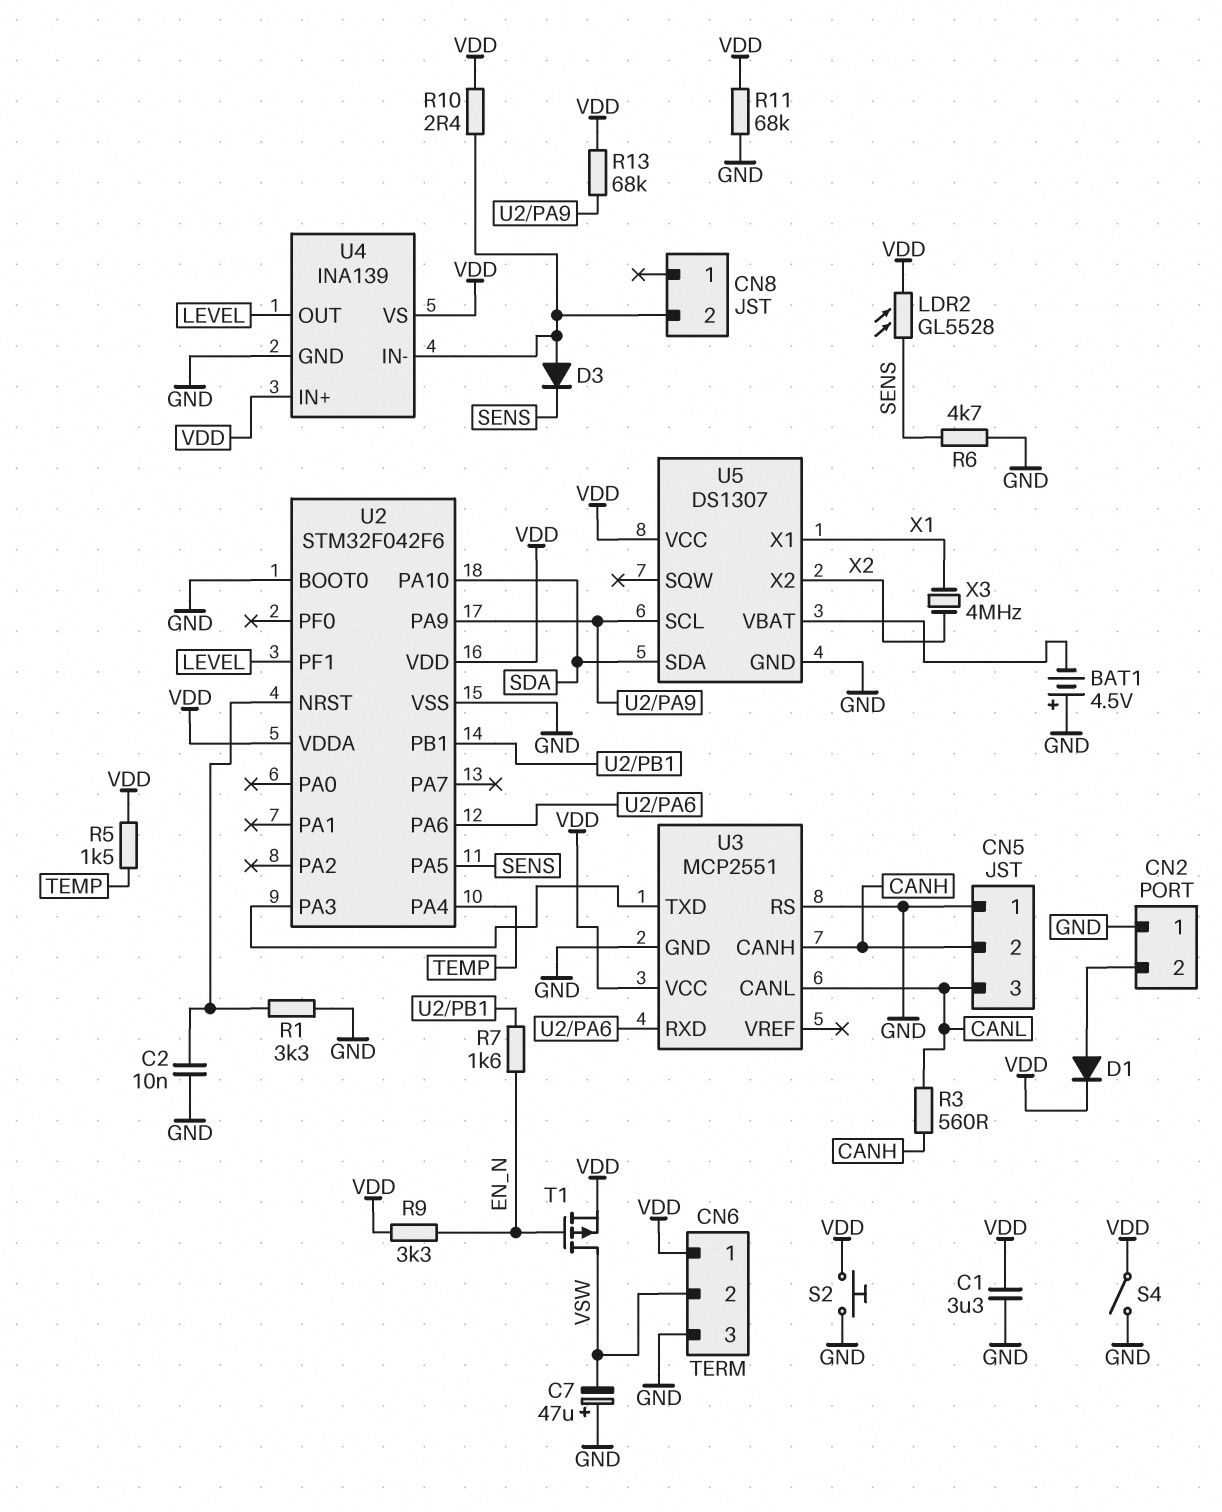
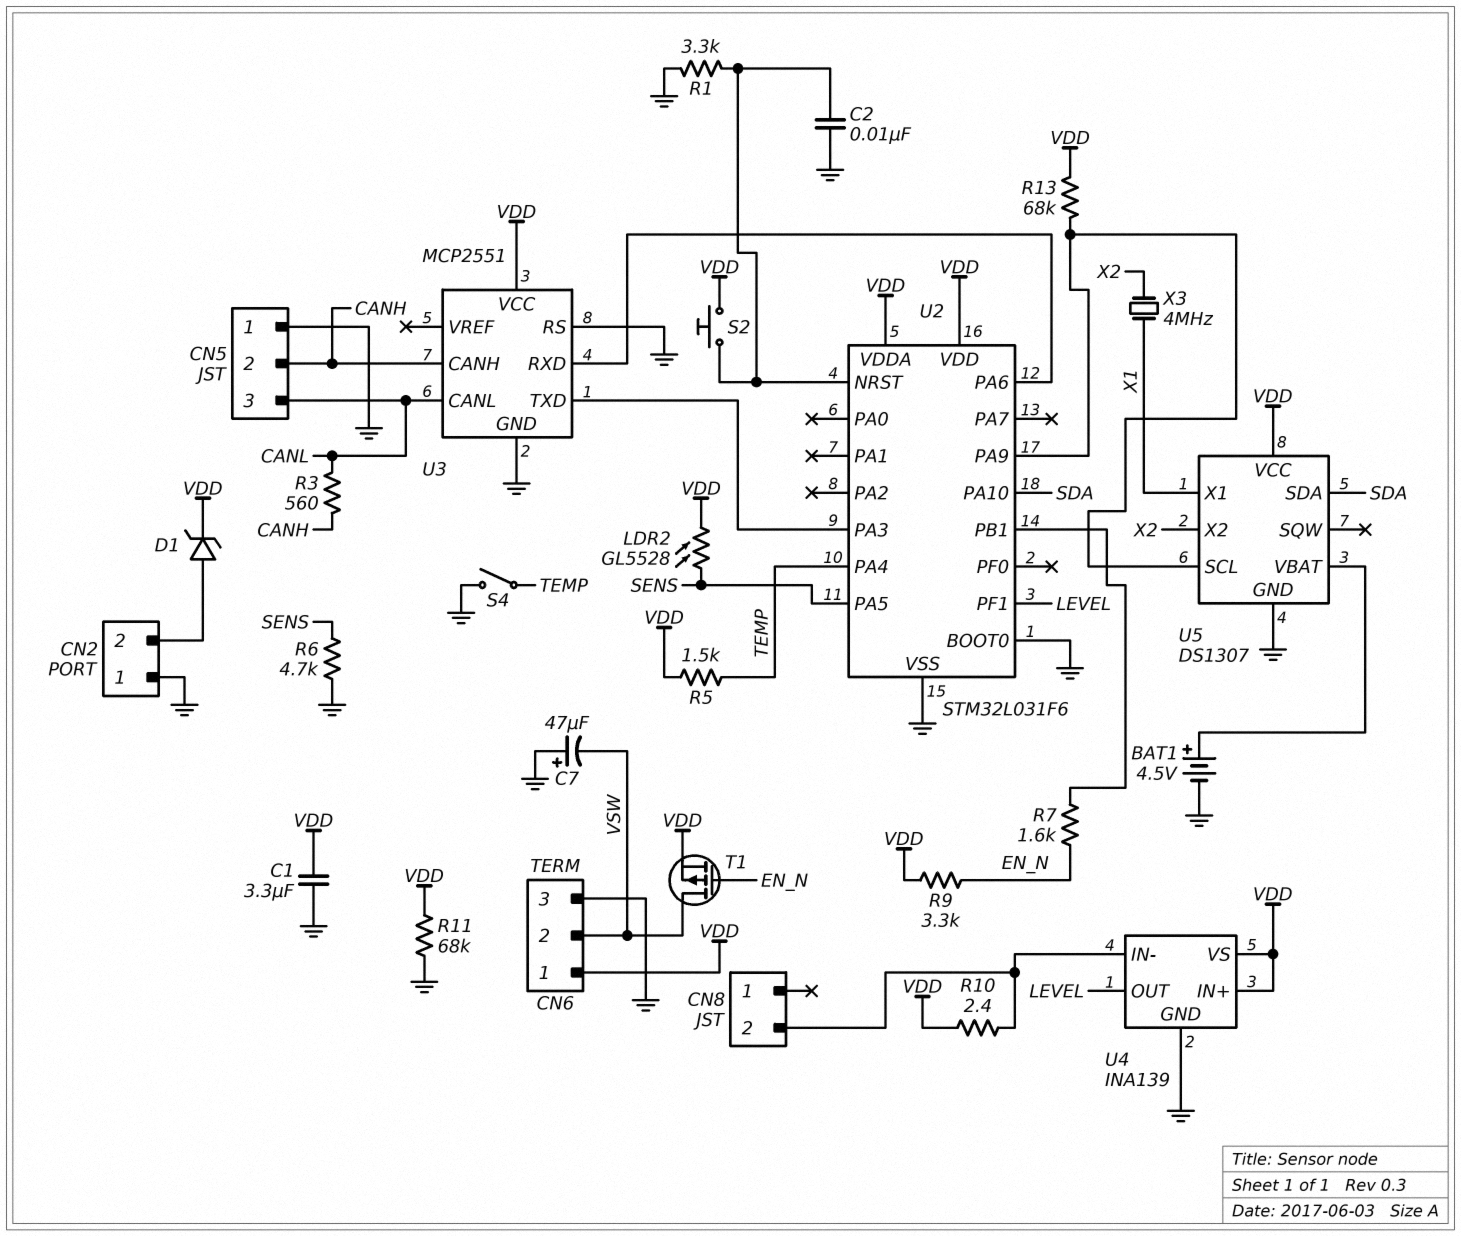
BAT1: 4.5V (plus GND, minus U5/VBAT) -> 4.5V (plus U5/VBAT, minus GND)
D1: diode (A CN2/2, K VDD) -> zener (A CN2/2, K VDD)
D3: diode (A CN8/2, K SENS) -> none
S2: button (GND, VDD) -> button (U2/NRST, VDD)
S4: switch (GND, VDD) -> switch (GND, TEMP)
U2: STM32F042F6 -> STM32L031F6

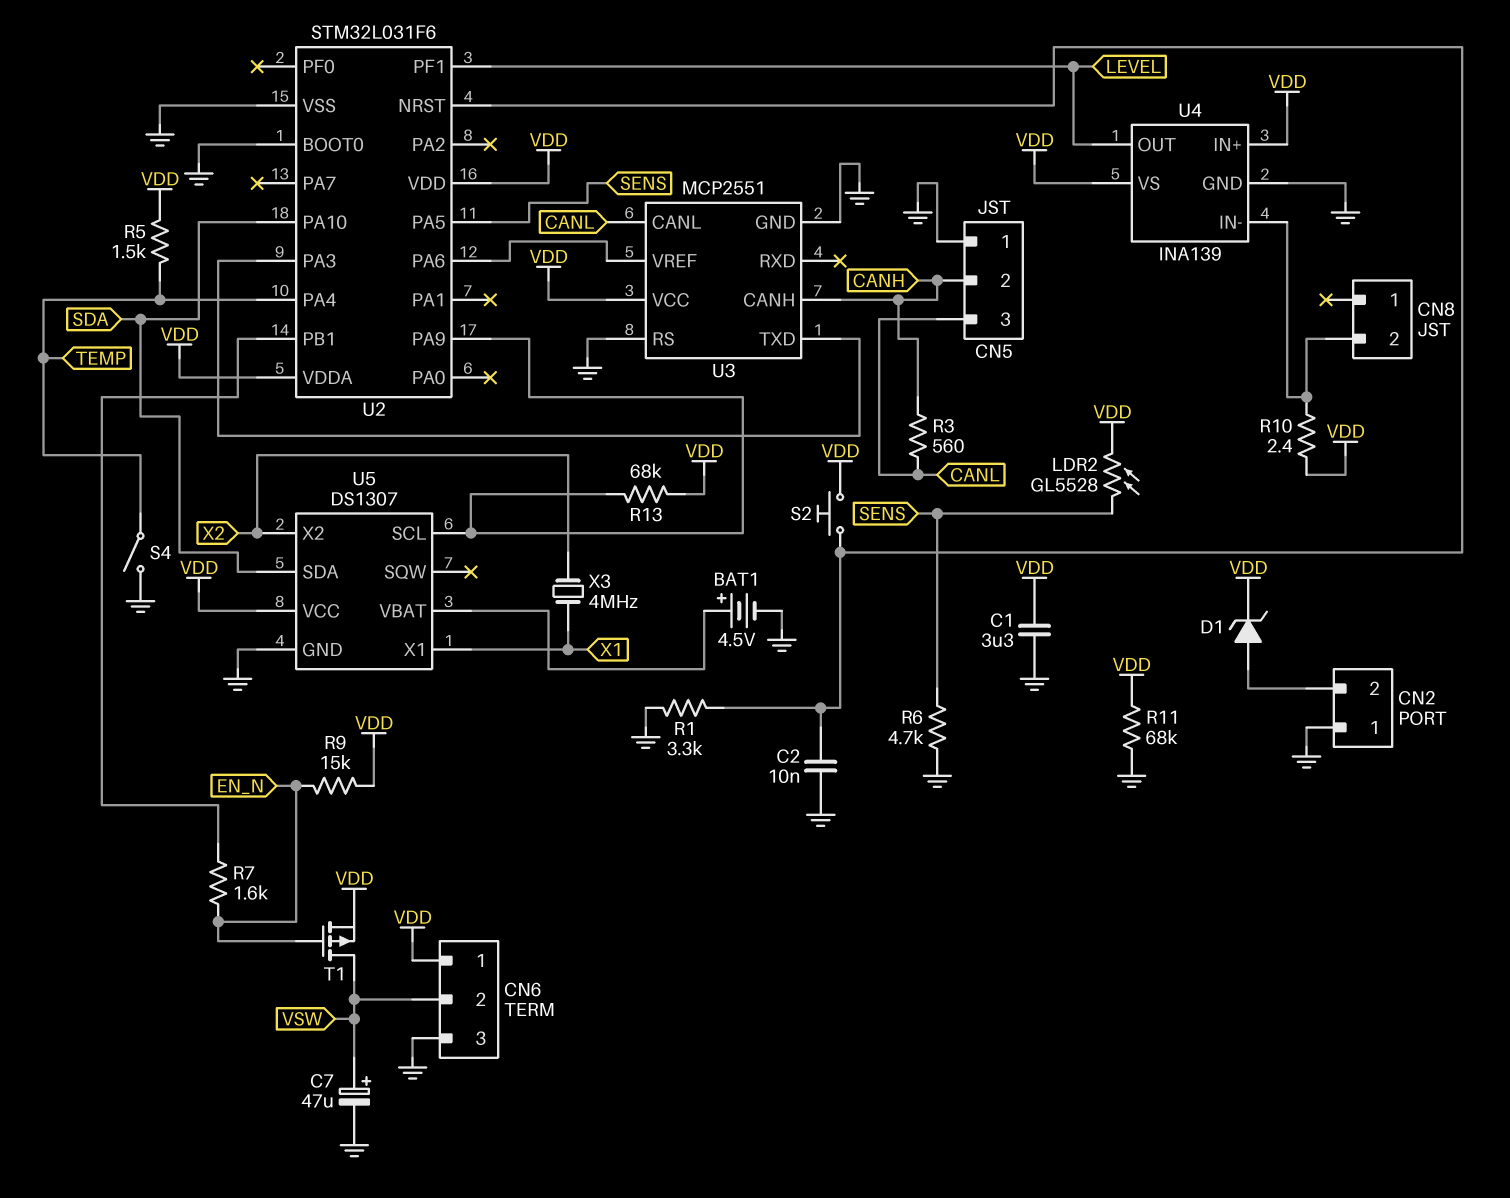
C7: 47uF (plus GND, minus VSW) -> 47uF (plus VSW, minus GND)
R9: 3.3k (EN_N, VDD) -> 15k (EN_N, VDD)
U3 pin RXD: U2/PA6 -> none
U3 pin VREF: none -> U2/PA6

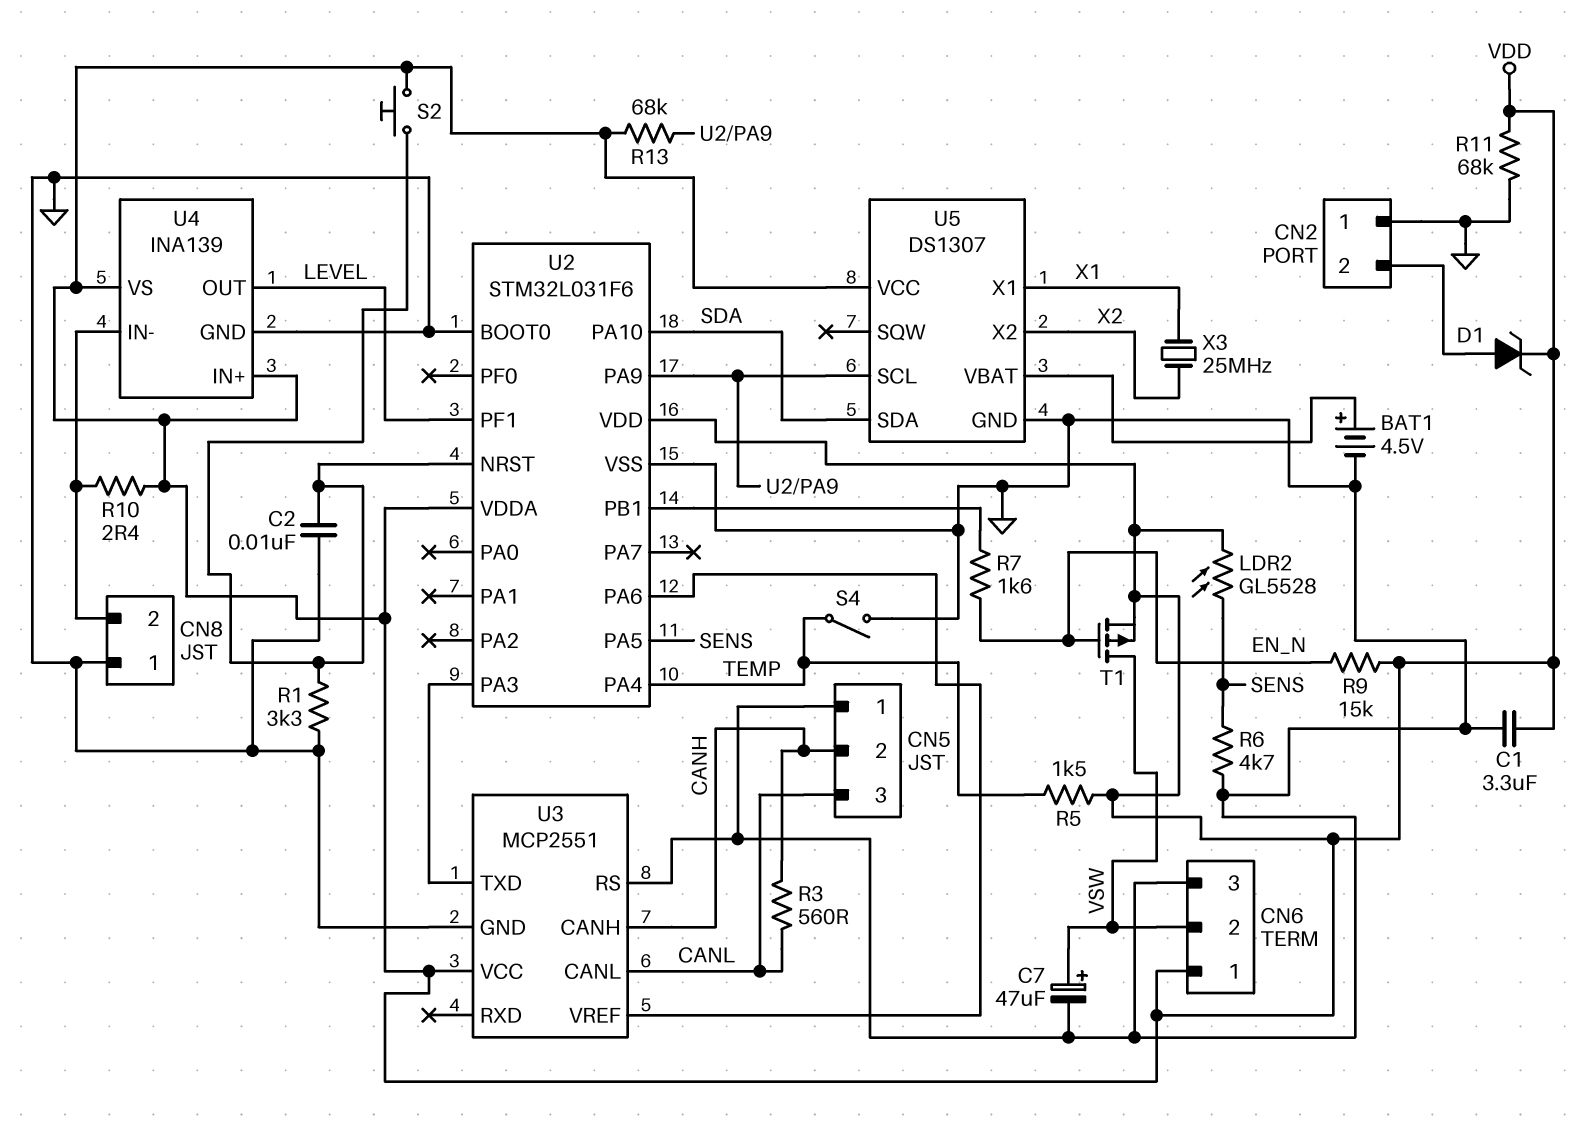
CN8 pin 1: none -> GND
X3: 4MHz (X1, X2) -> 25MHz (X1, X2)

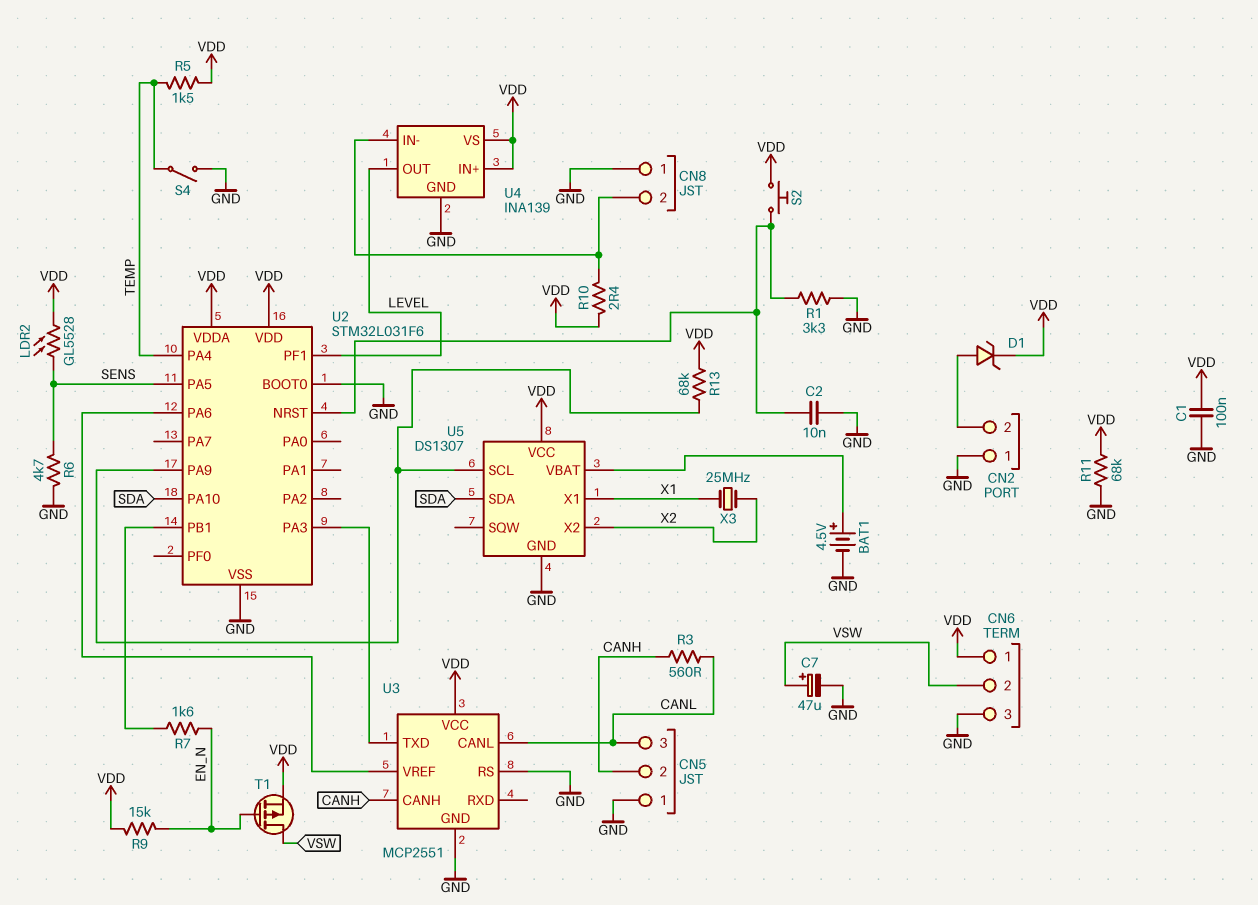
C1: 3.3uF (GND, VDD) -> 100nF (GND, VDD)

